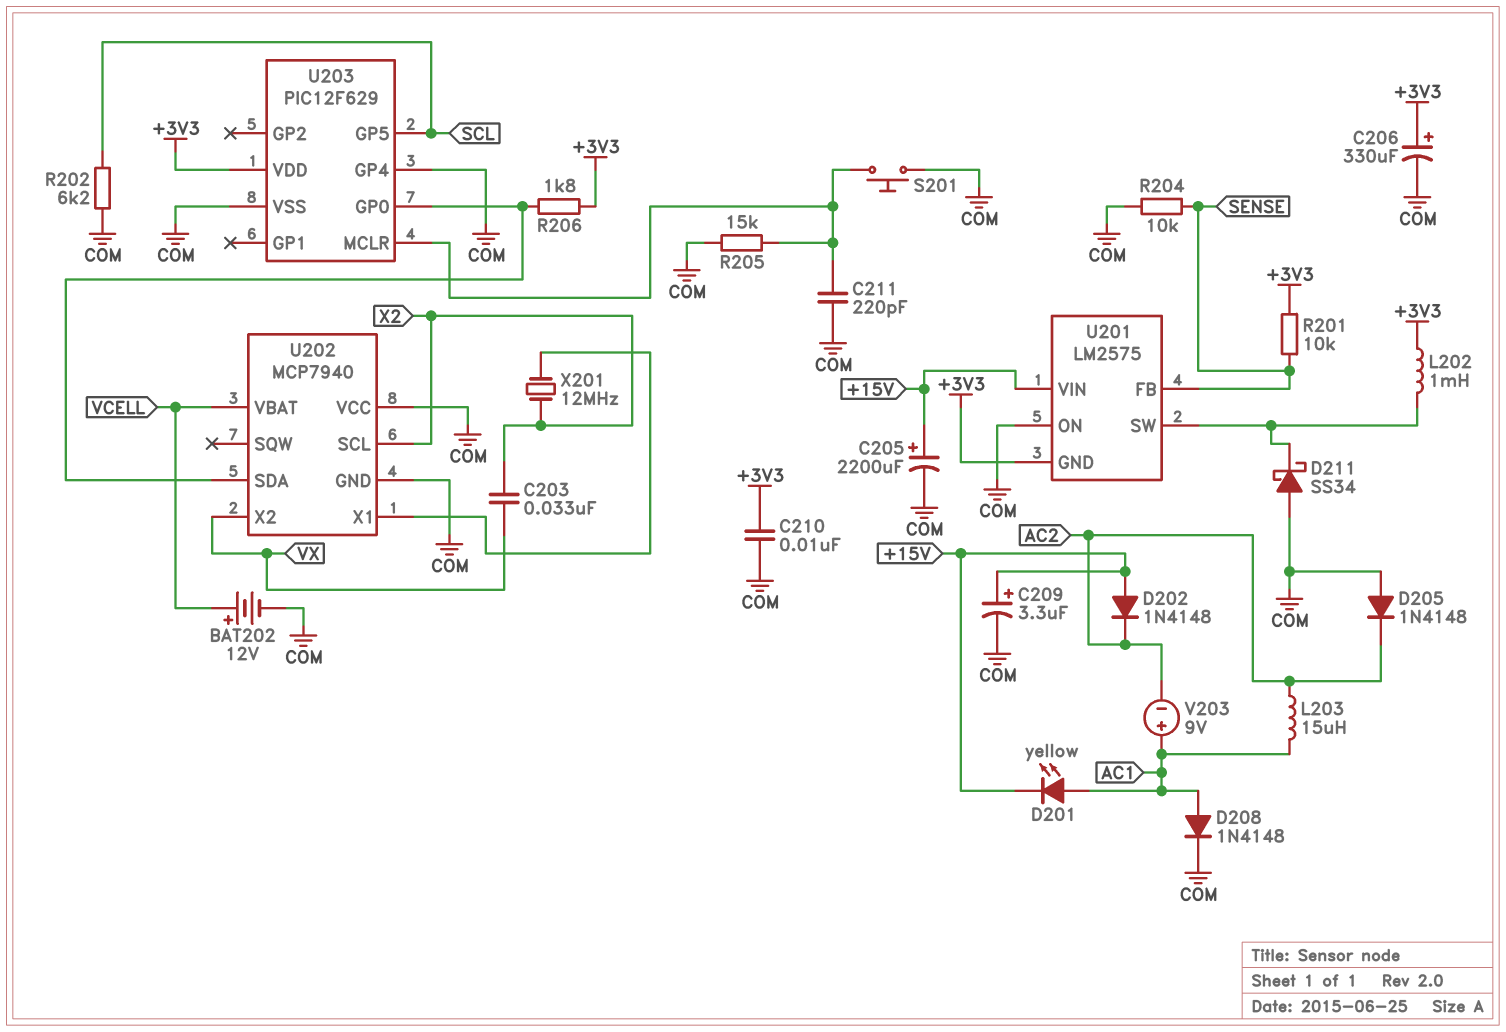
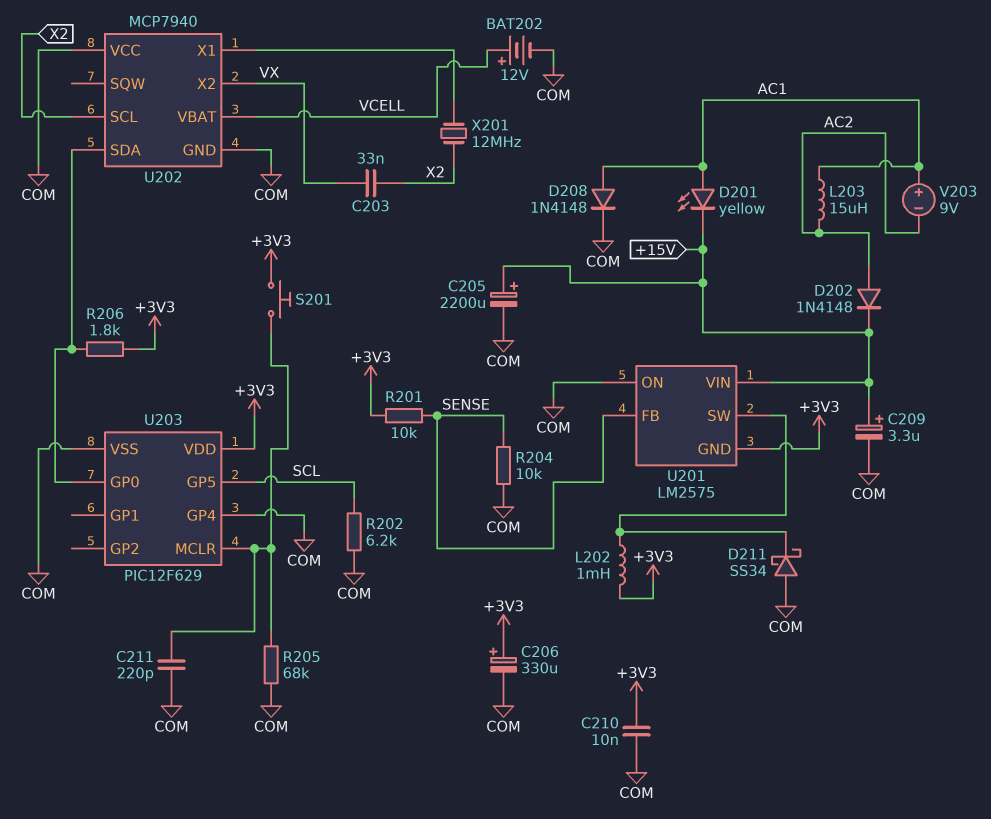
D202: diode 1N4148 (A +15V, K AC2) -> diode 1N4148 (A AC2, K +15V)
D205: diode 1N4148 (A COM, K AC2) -> none
R205: 15k (COM, U203/MCLR) -> 68k (COM, U203/MCLR)
S201: button (COM, U203/MCLR) -> button (+3V3, U203/MCLR)

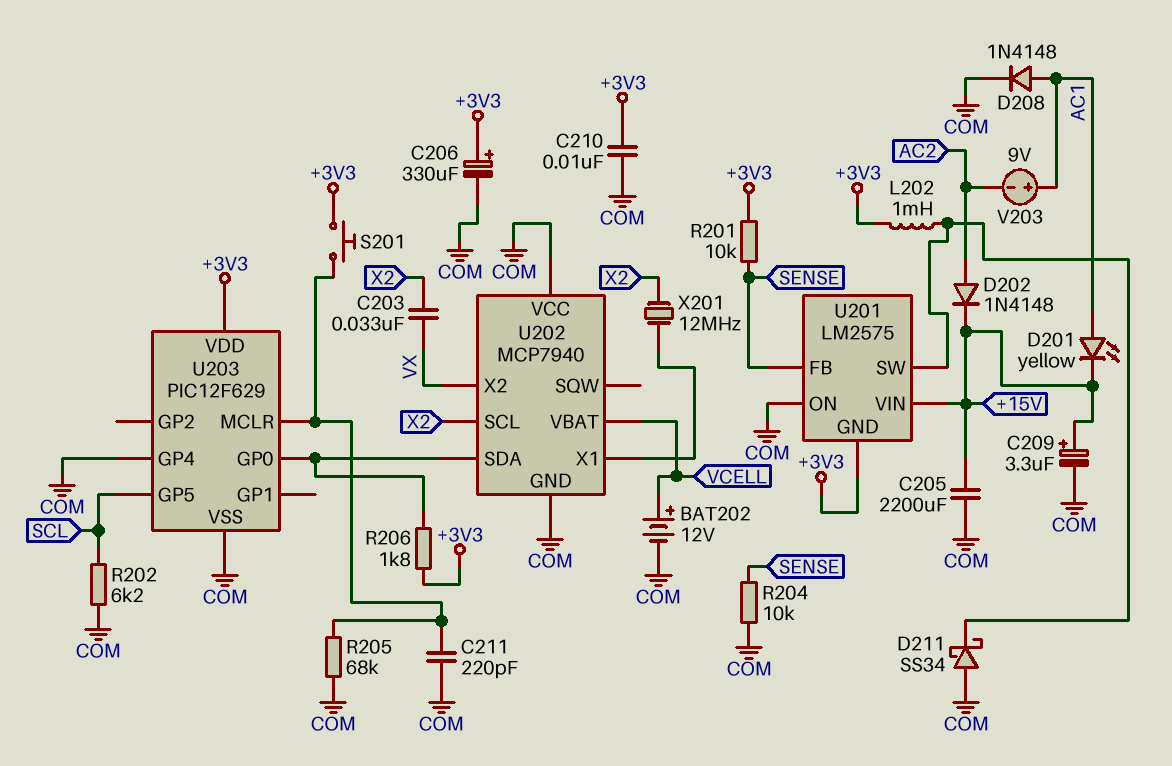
C205: 2200uF (plus +15V, minus COM) -> 2200uF (+15V, COM)
L203: 15uH (AC1, AC2) -> none

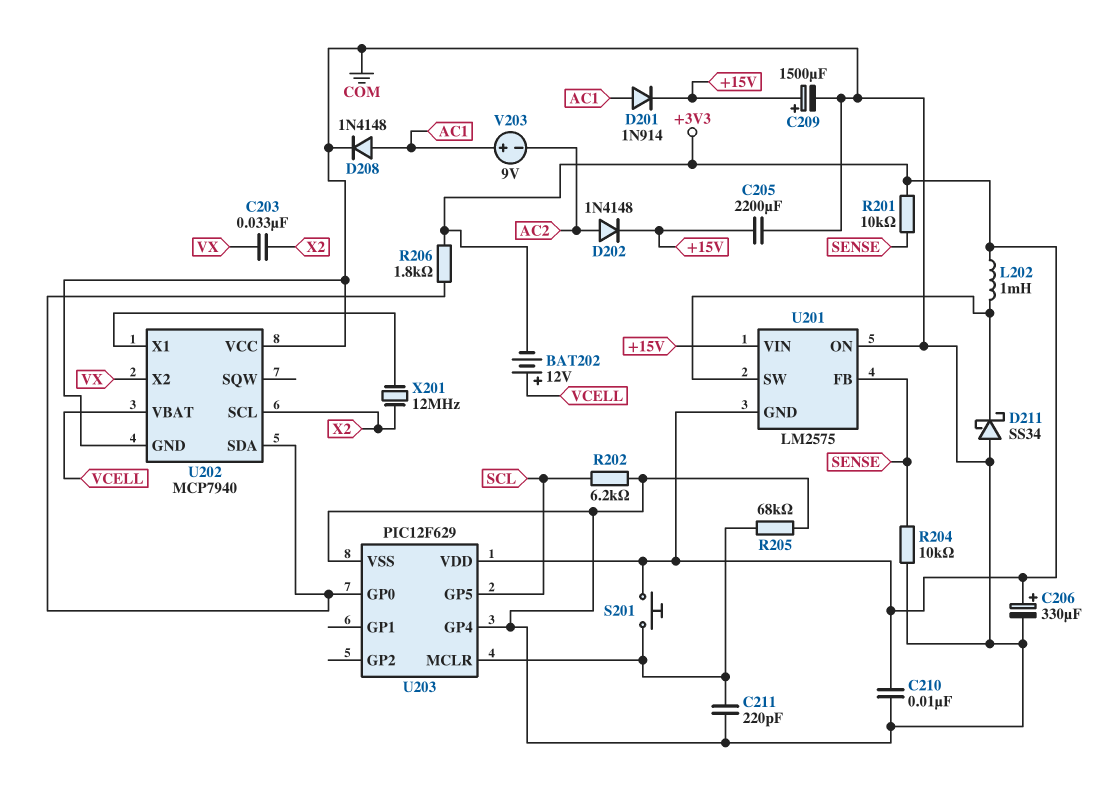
BAT202: 12V (plus VCELL, minus COM) -> 12V (plus VCELL, minus +3V3)
C209: 3.3uF (plus +15V, minus COM) -> 1500uF (plus +15V, minus COM)
D201: LED yellow (A AC1, K +15V) -> diode 1N914 (A AC1, K +15V)

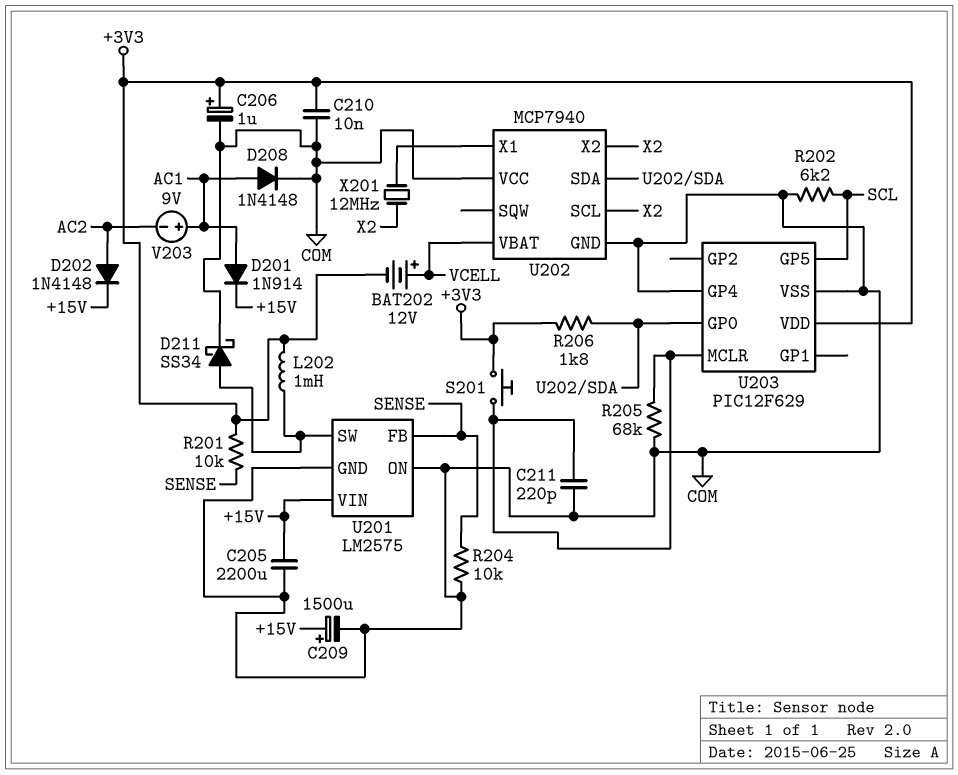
C203: 33nF (VX, X2) -> none
C206: 330uF (plus +3V3, minus COM) -> 1uF (plus +3V3, minus COM)
D211: schottky SS34 (A COM, K U201/SW) -> schottky SS34 (A U201/SW, K COM)
U201 pin GND: +3V3 -> COM
U202 pin X2: VX -> X2

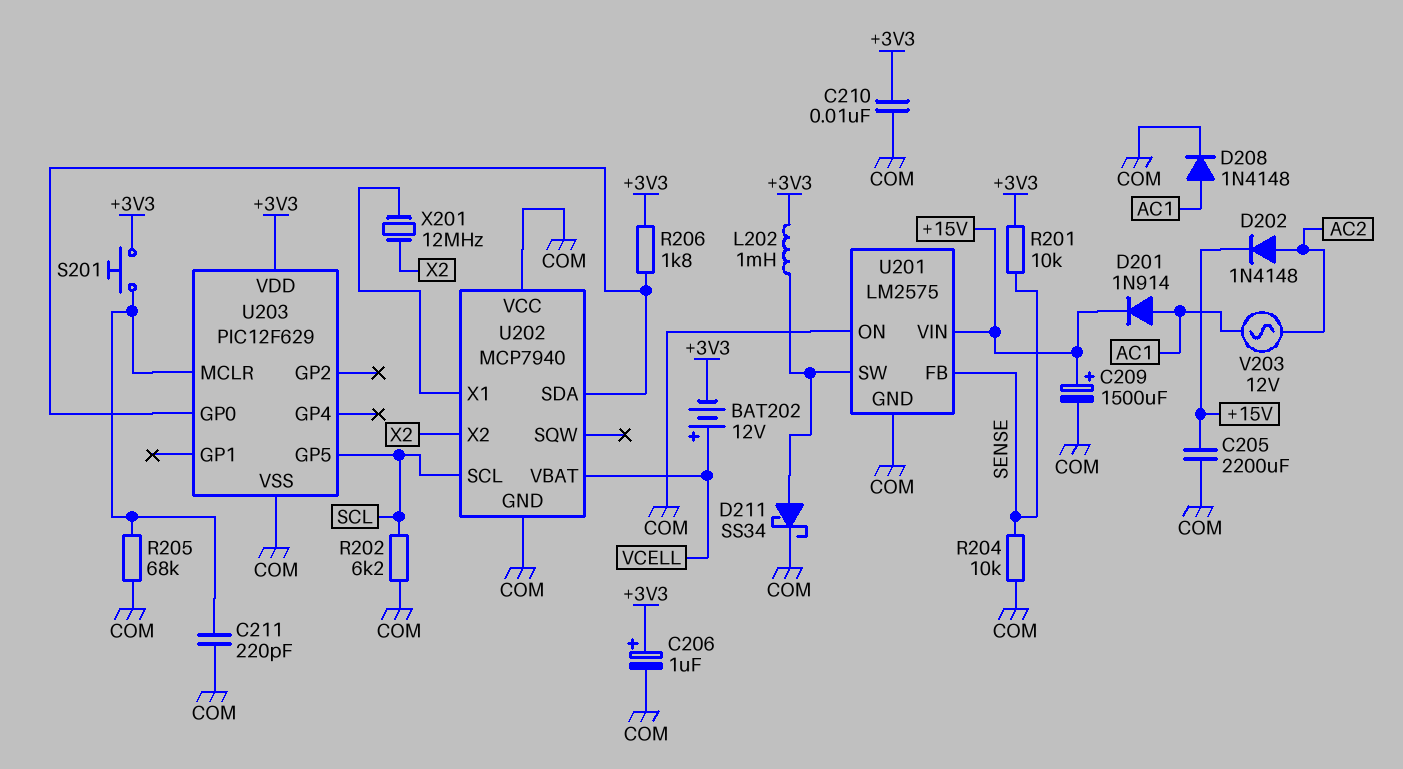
U202 pin SCL: X2 -> SCL
U203 pin GP4: COM -> none
V203: 9V (plus AC1, minus AC2) -> AC 12V (AC1, AC2)

